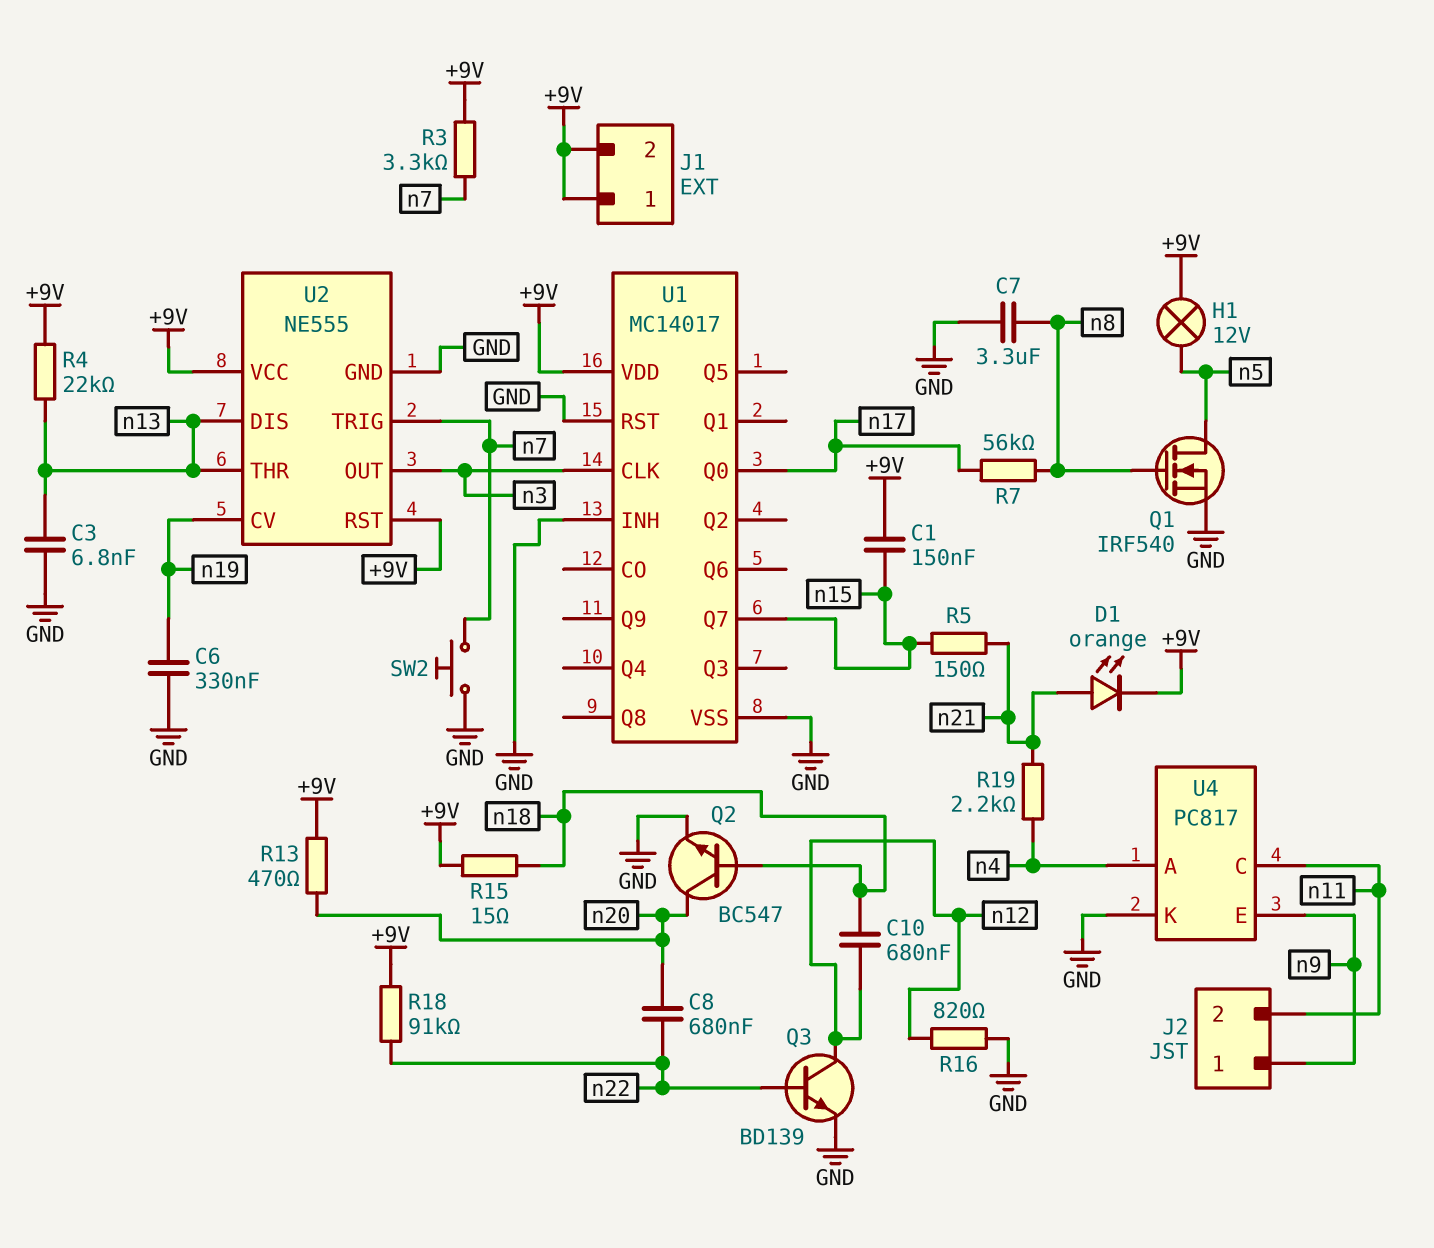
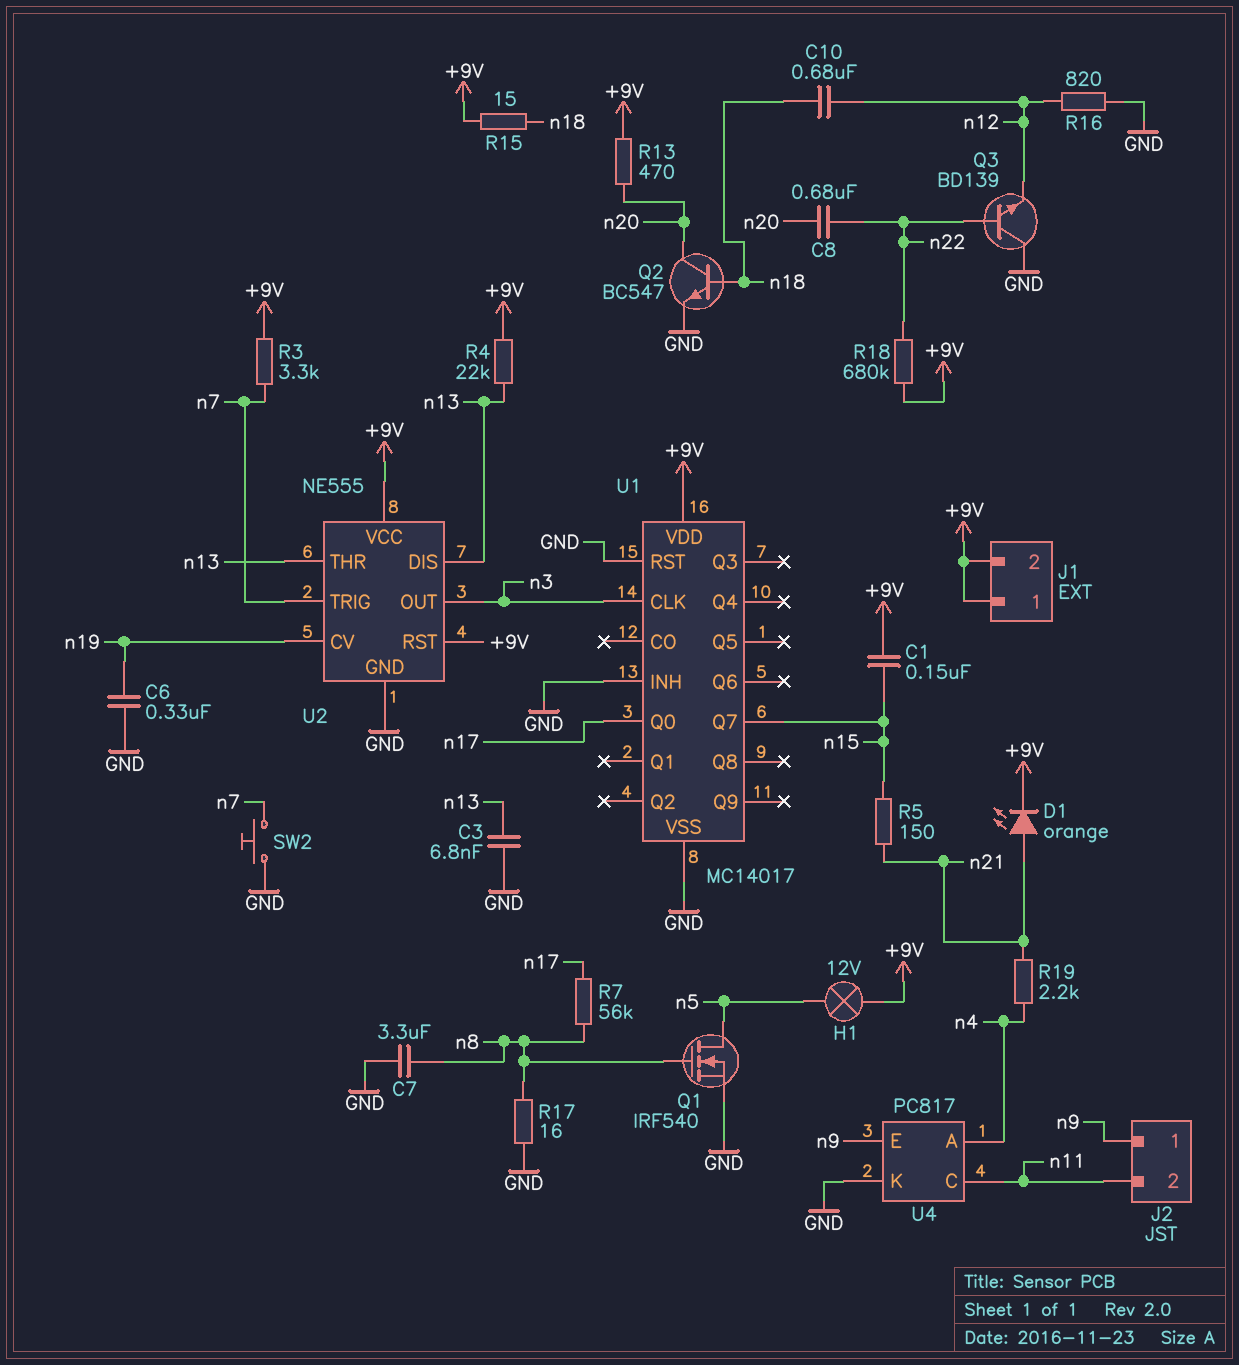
Q3: NPN BD139 (B n22, C n12, E GND) -> NPN BD139 (B n22, C GND, E n12)
R17: none -> 16 (GND, n8)
R18: 91k (+9V, n22) -> 680k (+9V, n22)

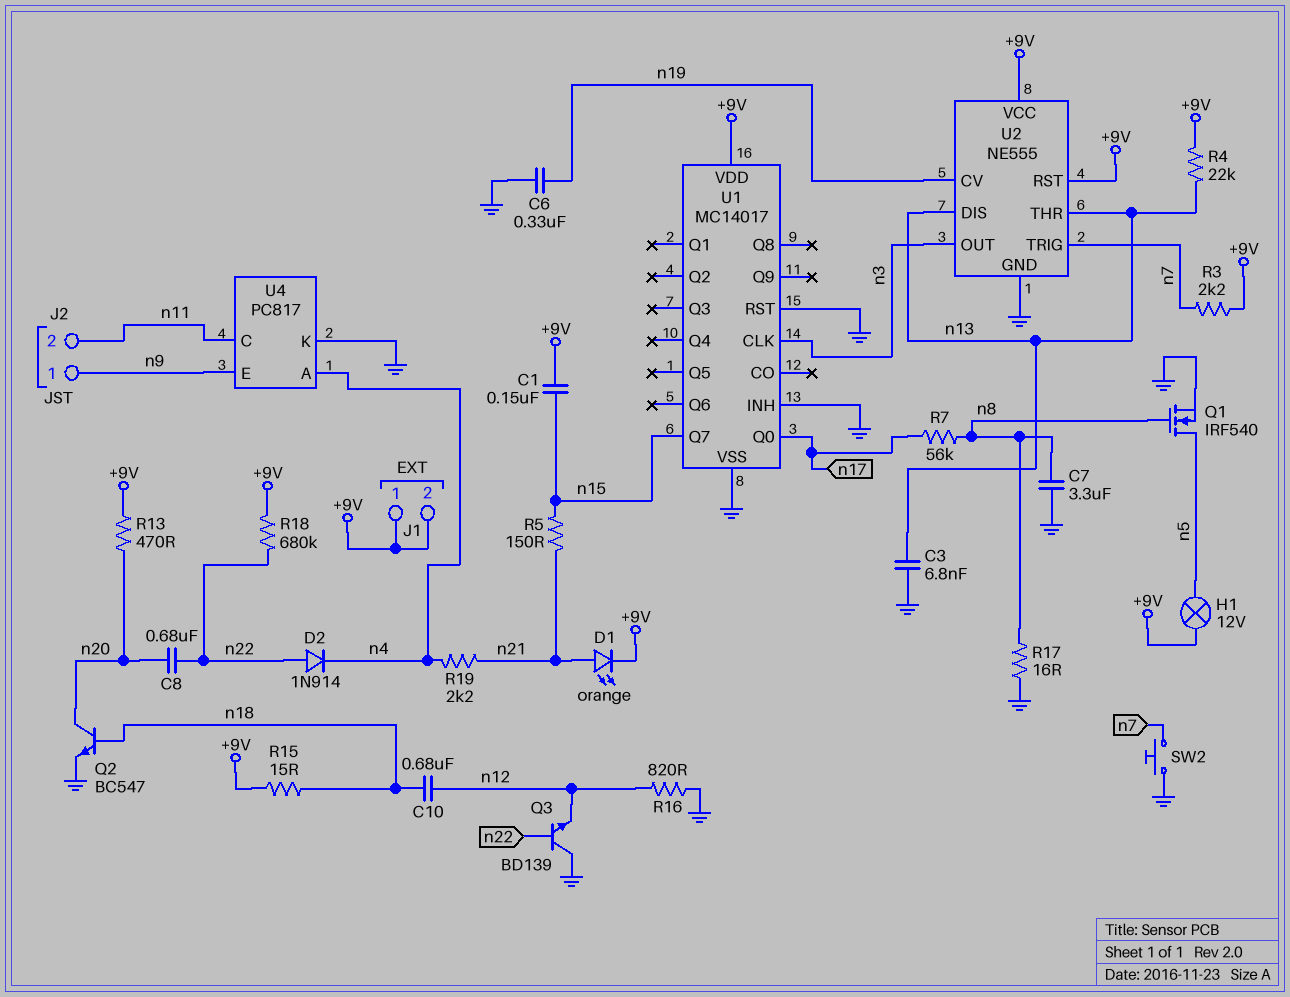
D2: none -> diode 1N914 (A n22, K n4)
R3: 3.3k (+9V, n7) -> 2.2k (+9V, n7)

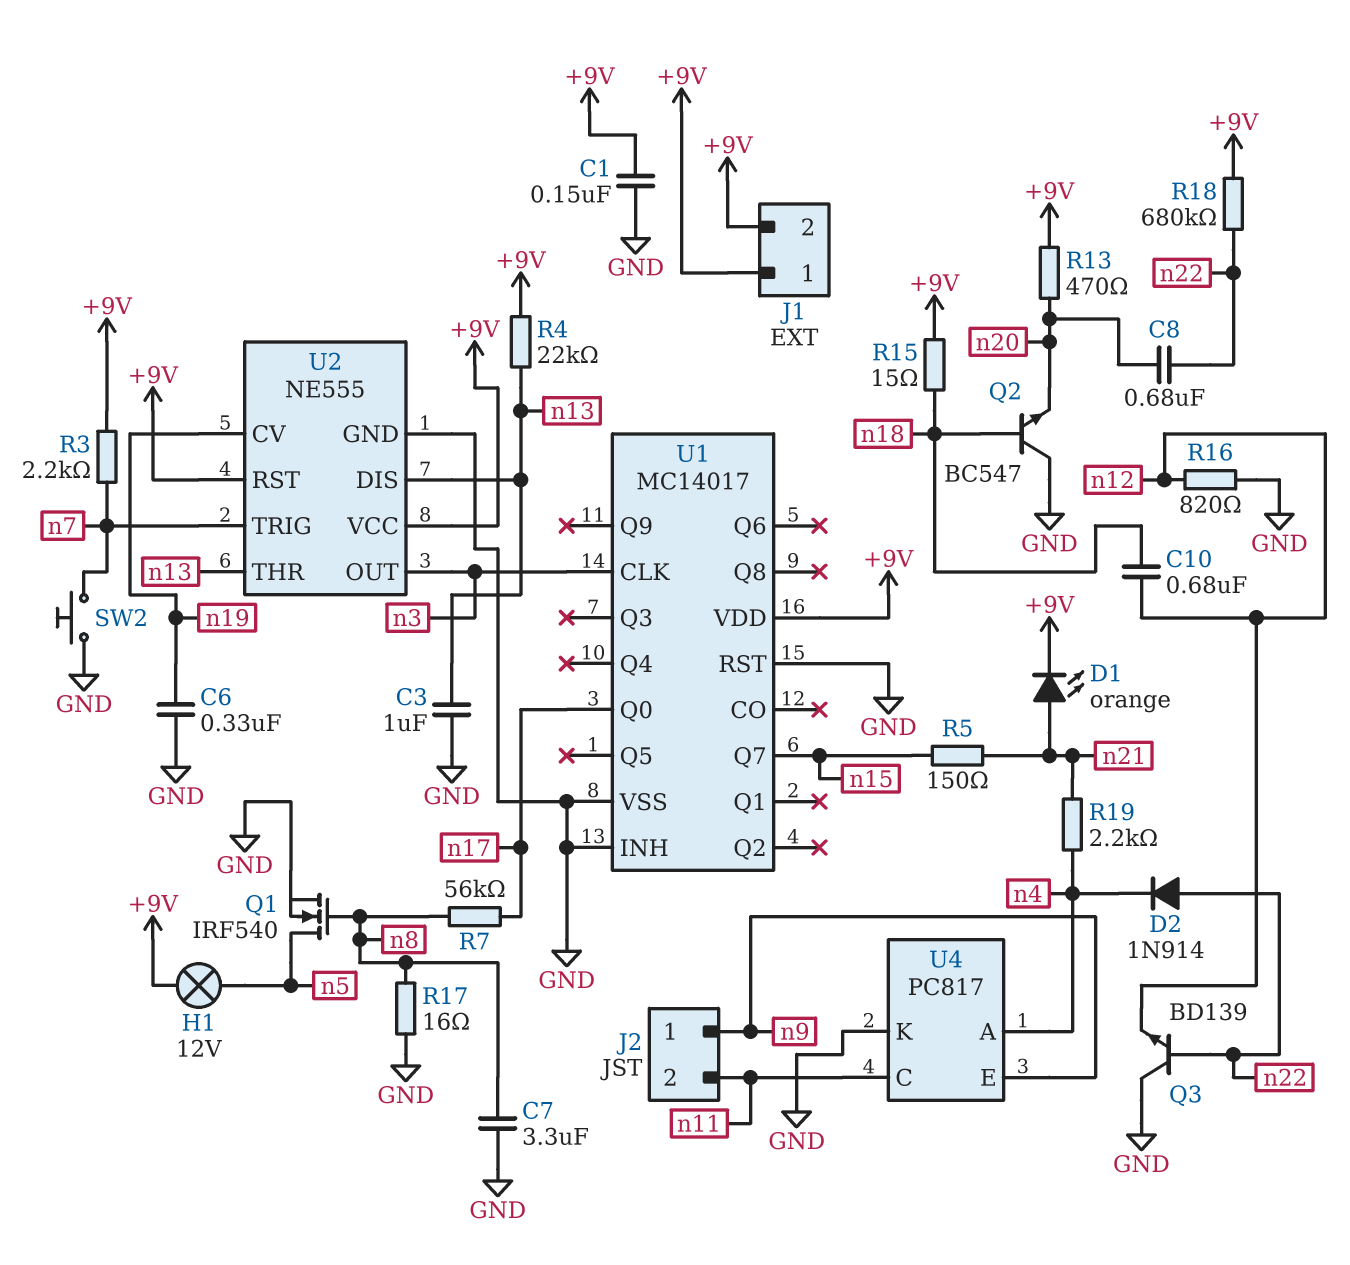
C1: 150nF (+9V, n15) -> 150nF (+9V, GND)
C3: 6.8nF (GND, n13) -> 1uF (GND, n13)
Q2: NPN BC547 (B n18, C n20, E GND) -> NPN BC547 (B n18, C GND, E n20)

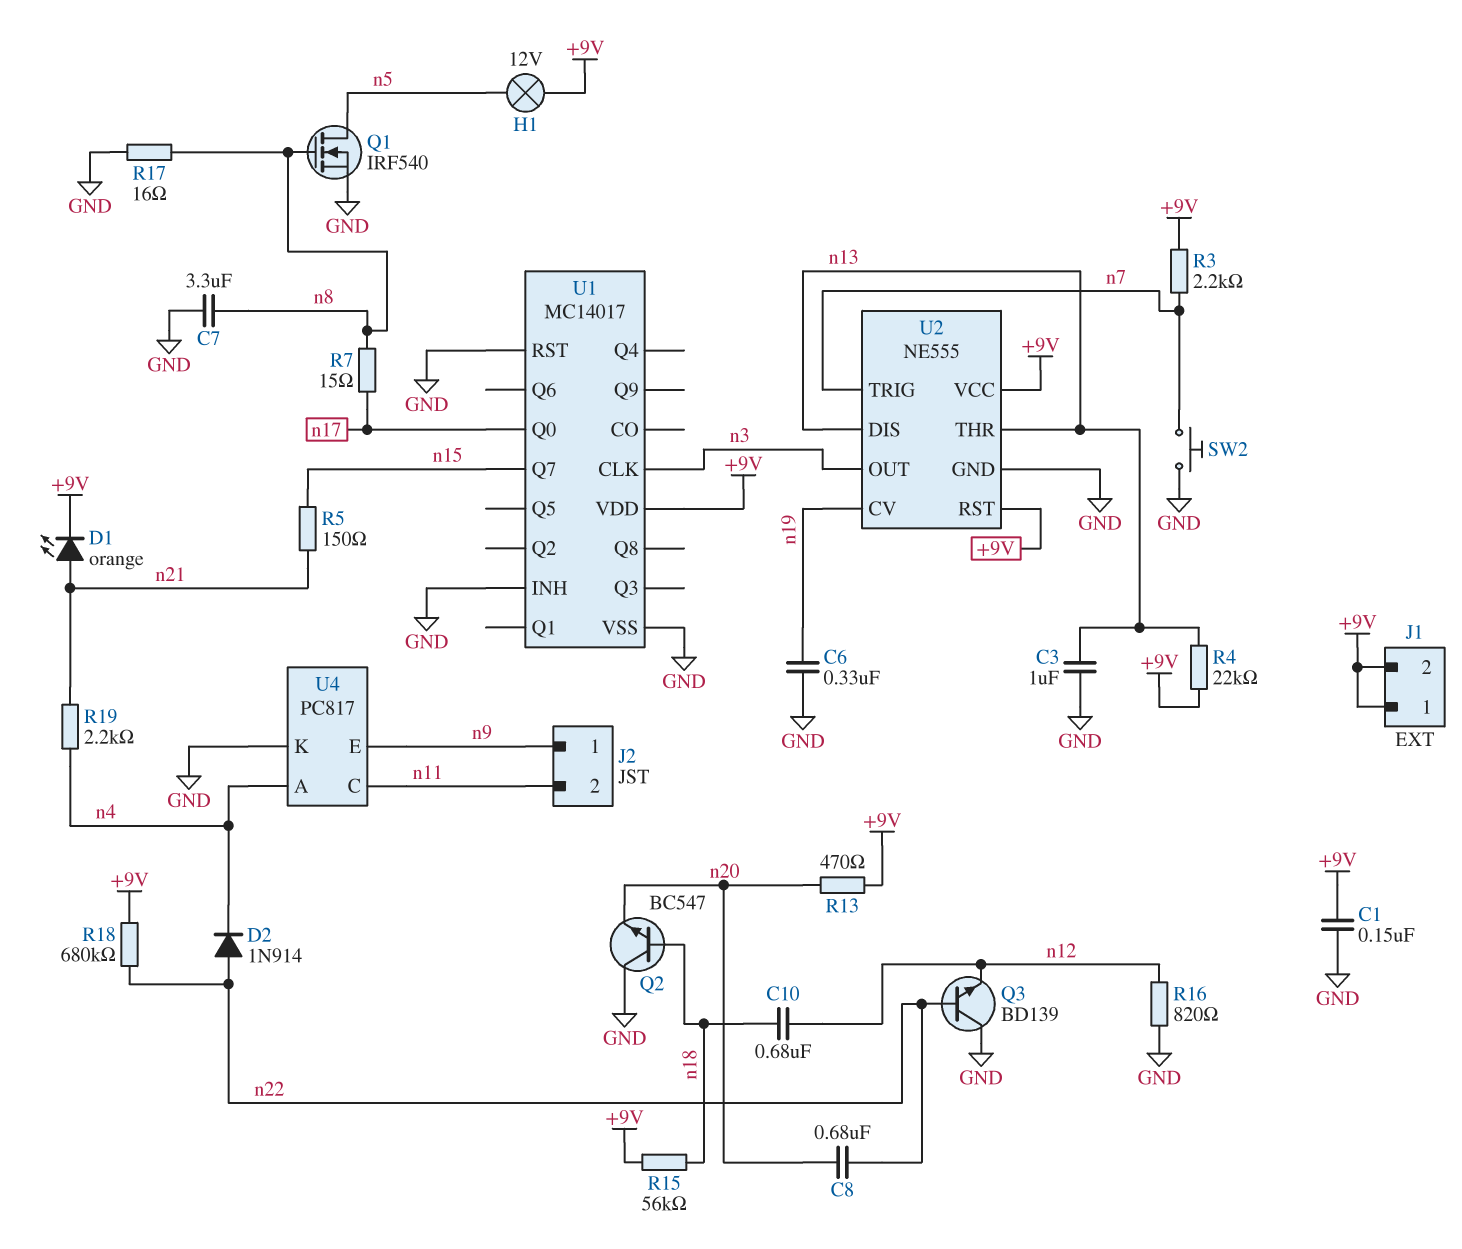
R7: 56k (n8, n17) -> 15 (n8, n17)
R15: 15 (+9V, n18) -> 56k (+9V, n18)

